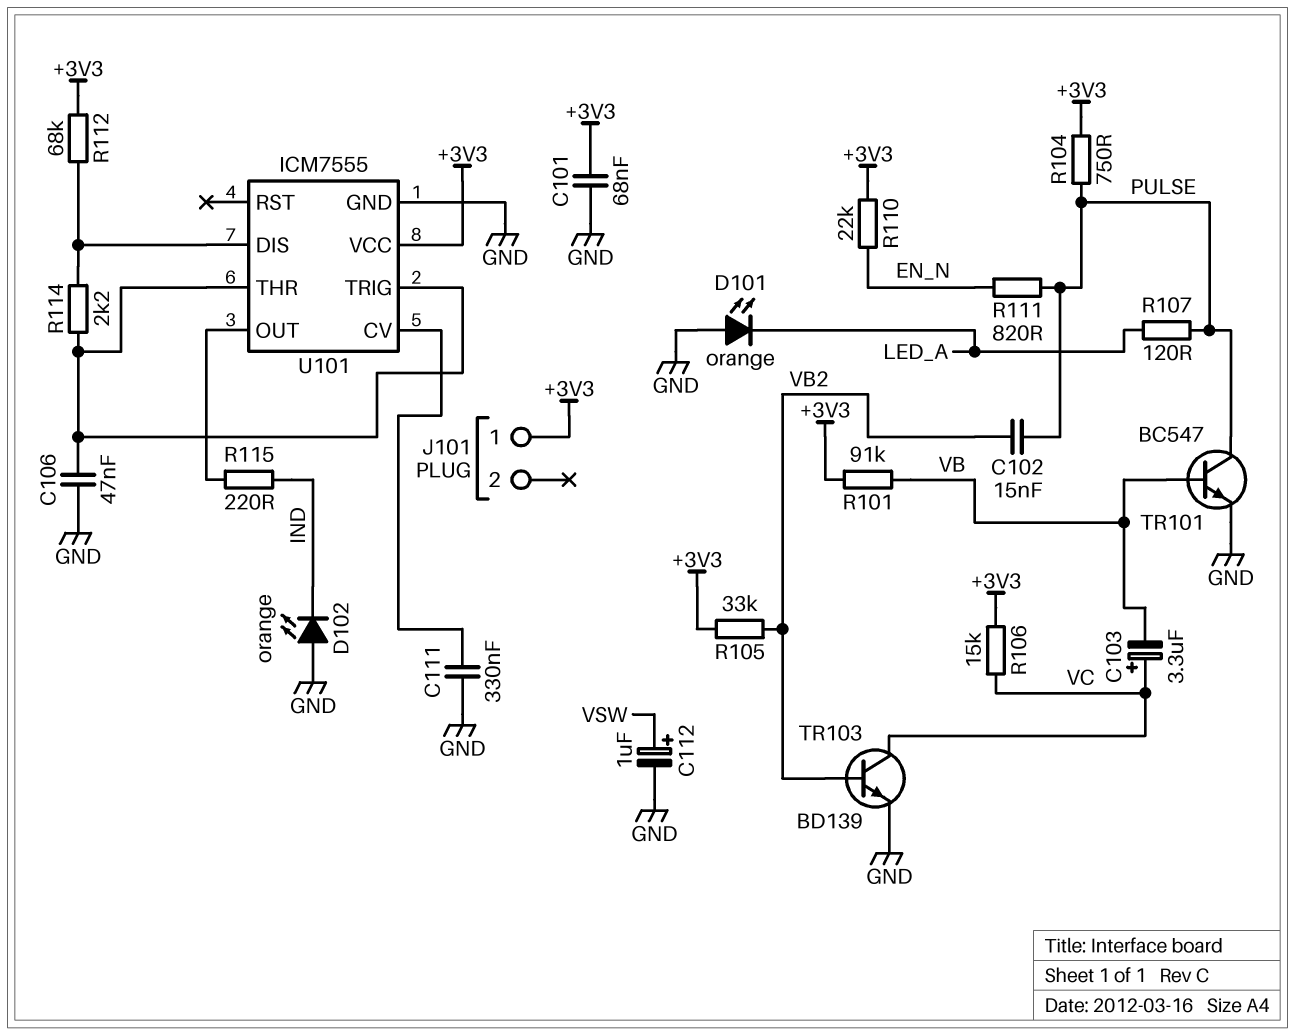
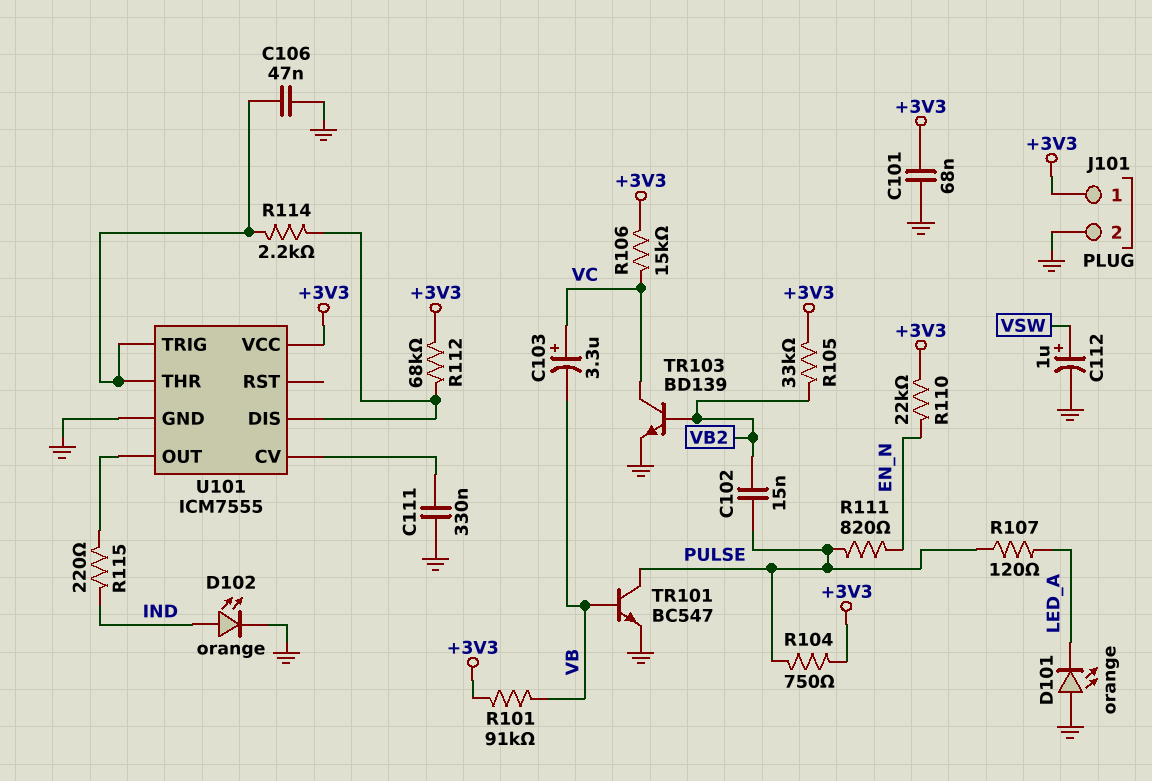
D102: LED orange (A GND, K IND) -> LED orange (A IND, K GND)
J101 pin 2: none -> GND

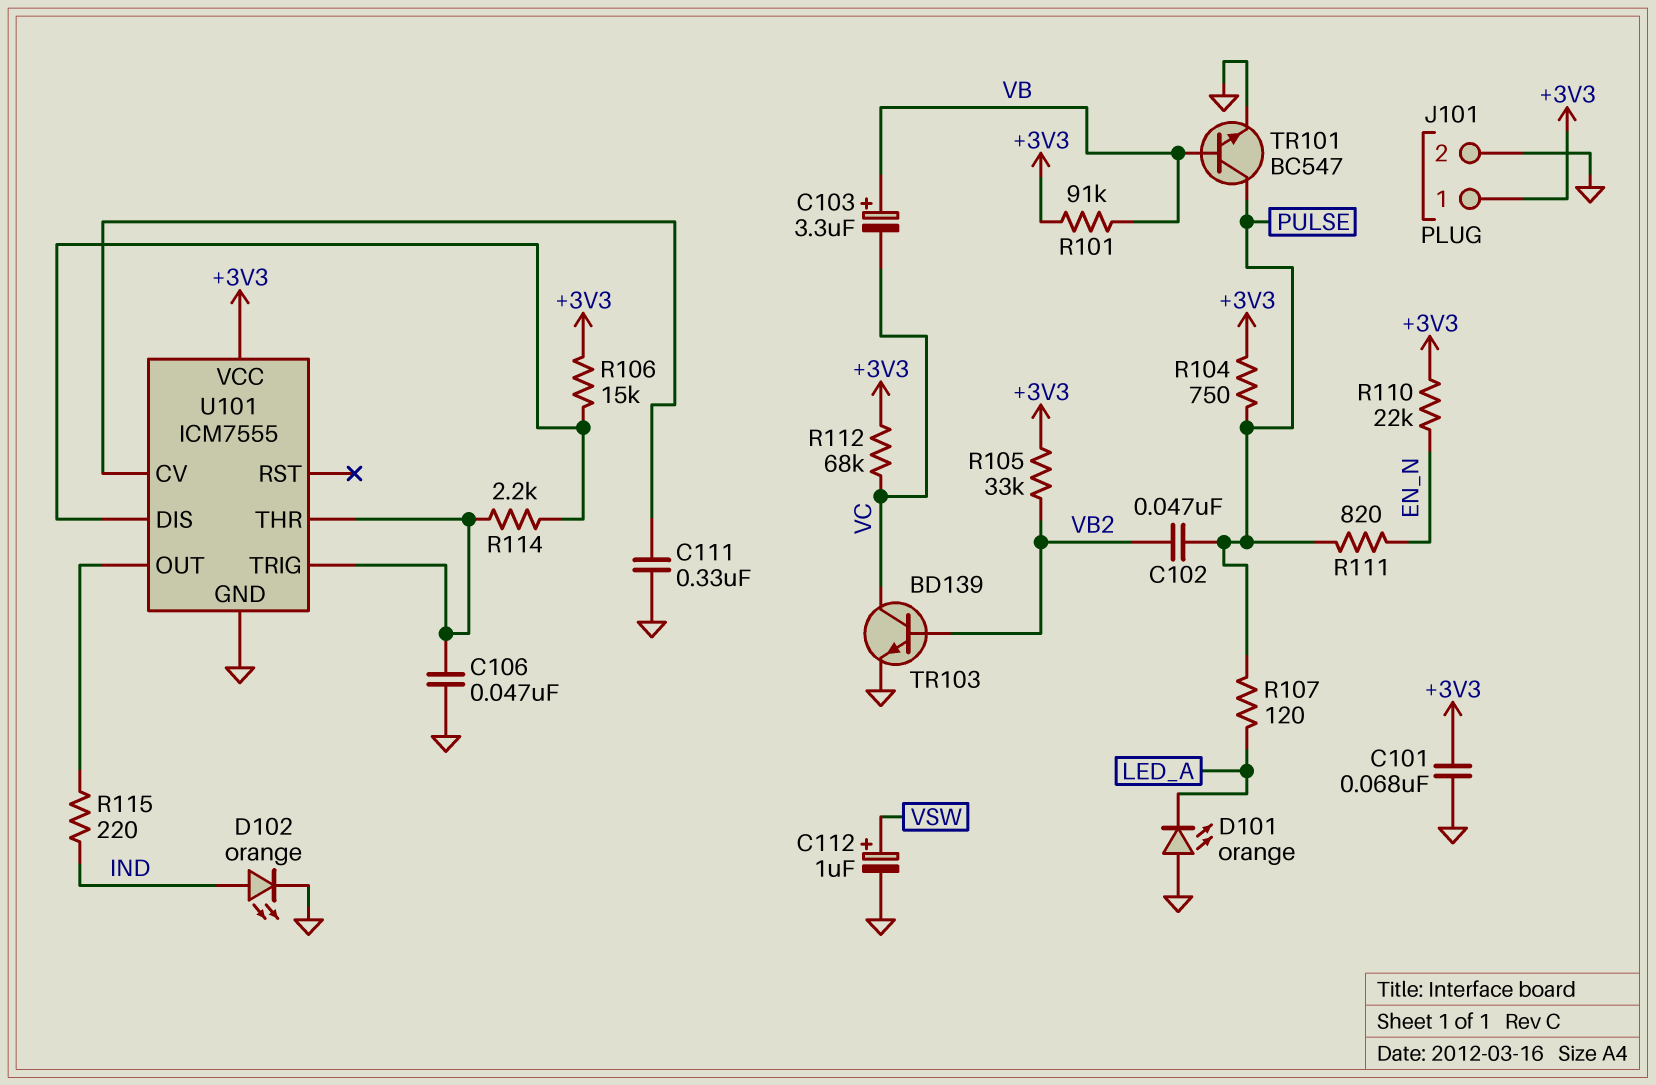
C102: 15nF (PULSE, VB2) -> 47nF (PULSE, VB2)
C103: 3.3uF (plus VC, minus VB) -> 3.3uF (plus VB, minus VC)
R106: 15k (+3V3, VC) -> 15k (+3V3, U101/DIS)
R112: 68k (+3V3, U101/DIS) -> 68k (+3V3, VC)

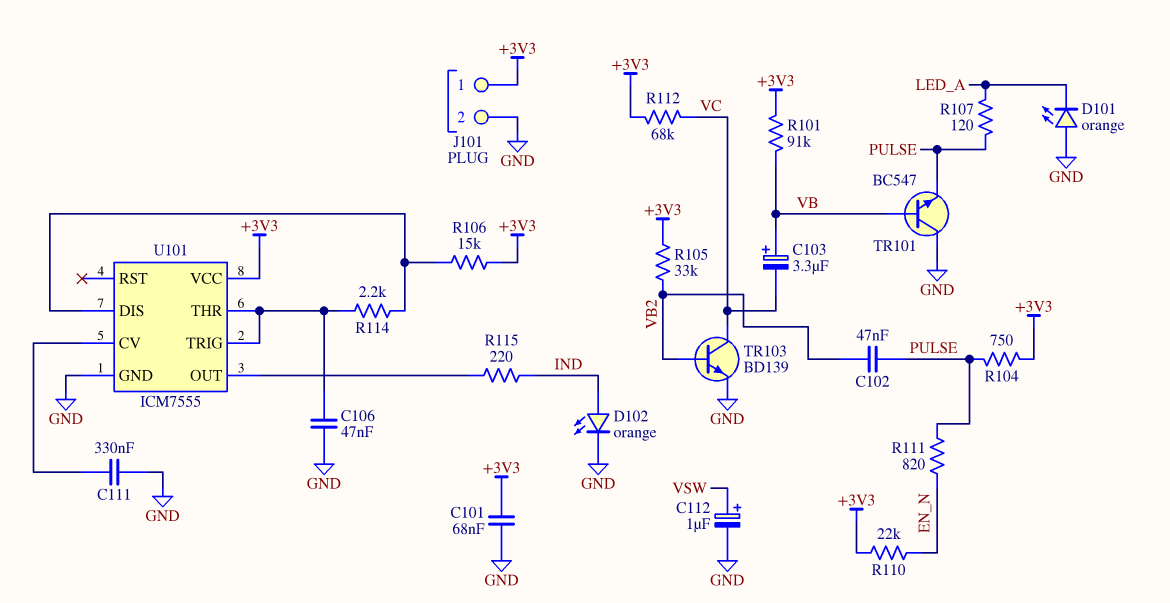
TR101: NPN BC547 (B VB, C PULSE, E GND) -> NPN BC547 (B VB, C GND, E PULSE)

